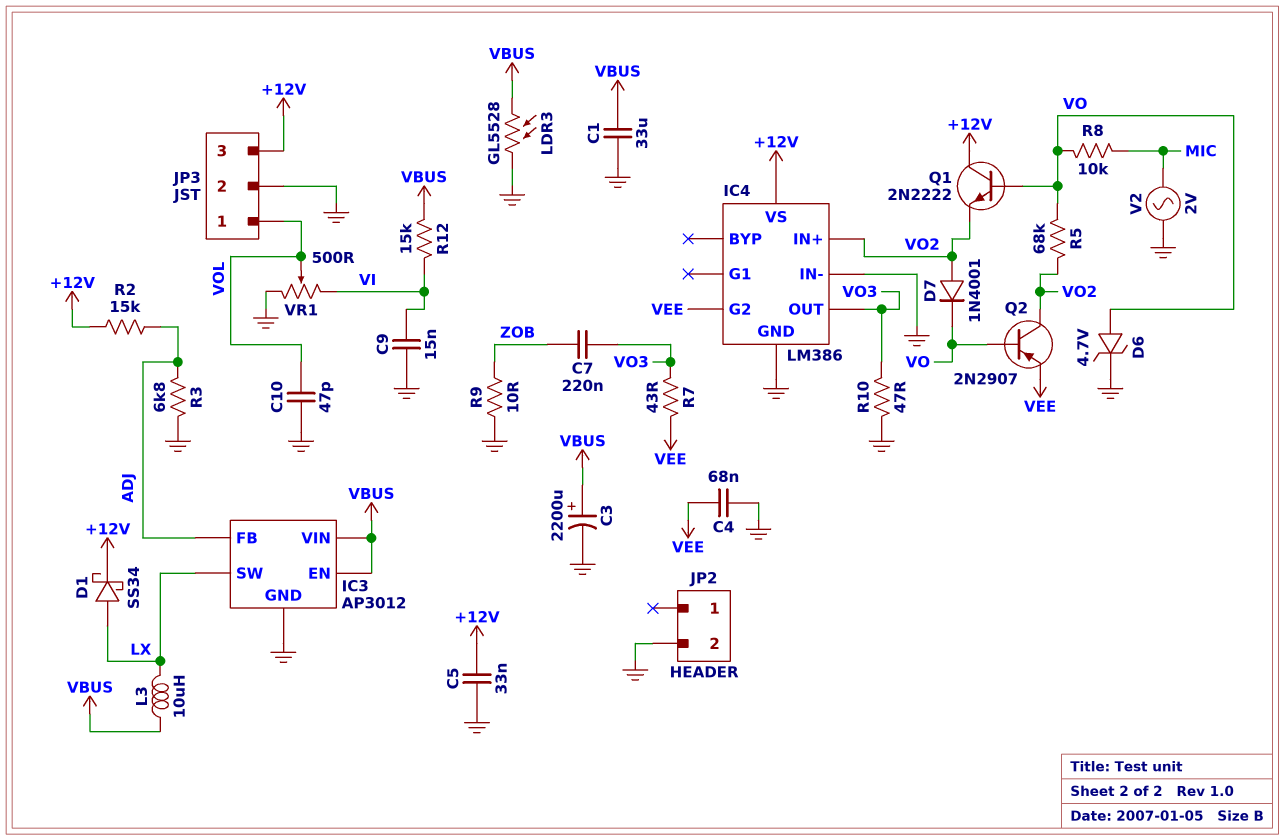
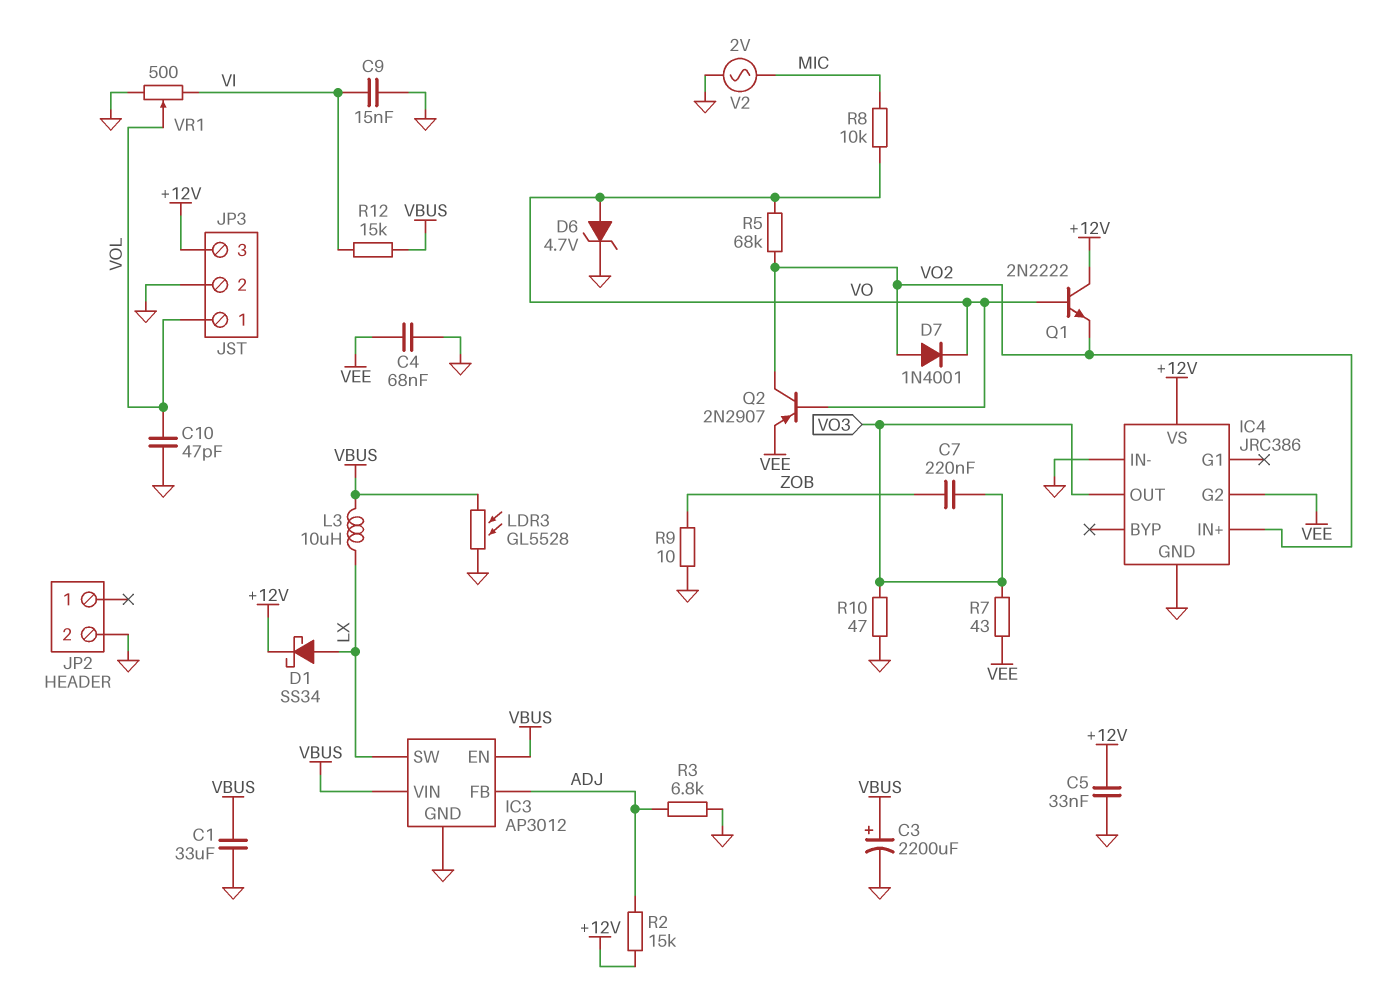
IC4: LM386 -> JRC386

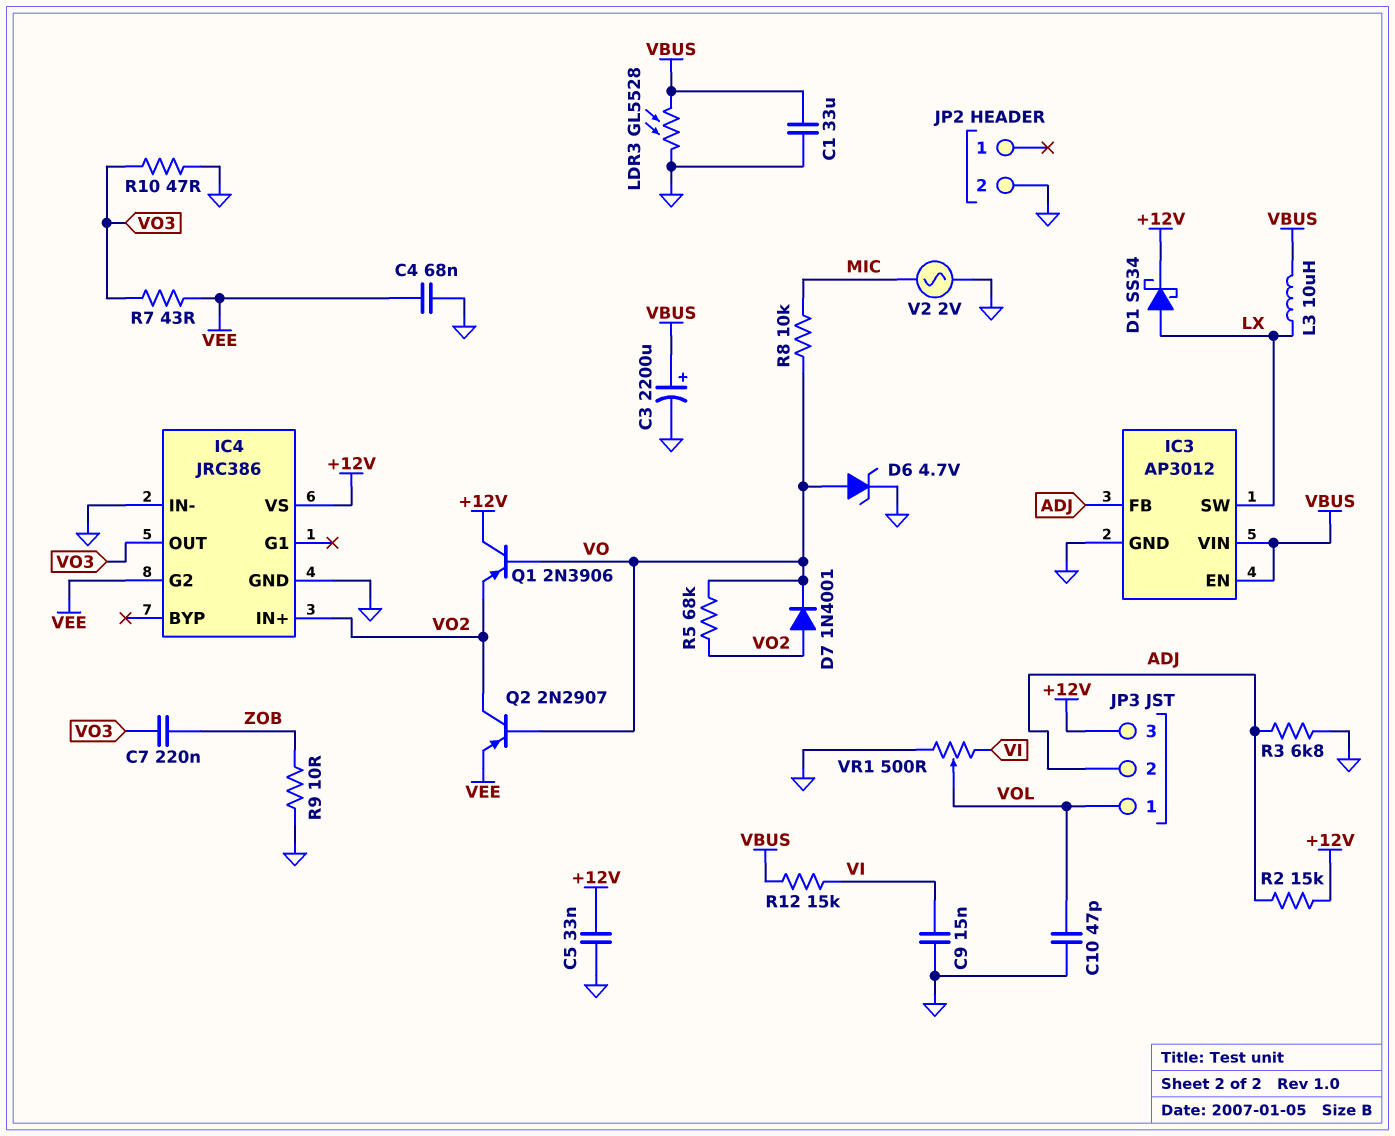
JP3 pin 2: GND -> ADJ
Q1: NPN 2N2222 (B VO, C +12V, E VO2) -> PNP 2N3906 (B VO, C +12V, E VO2)

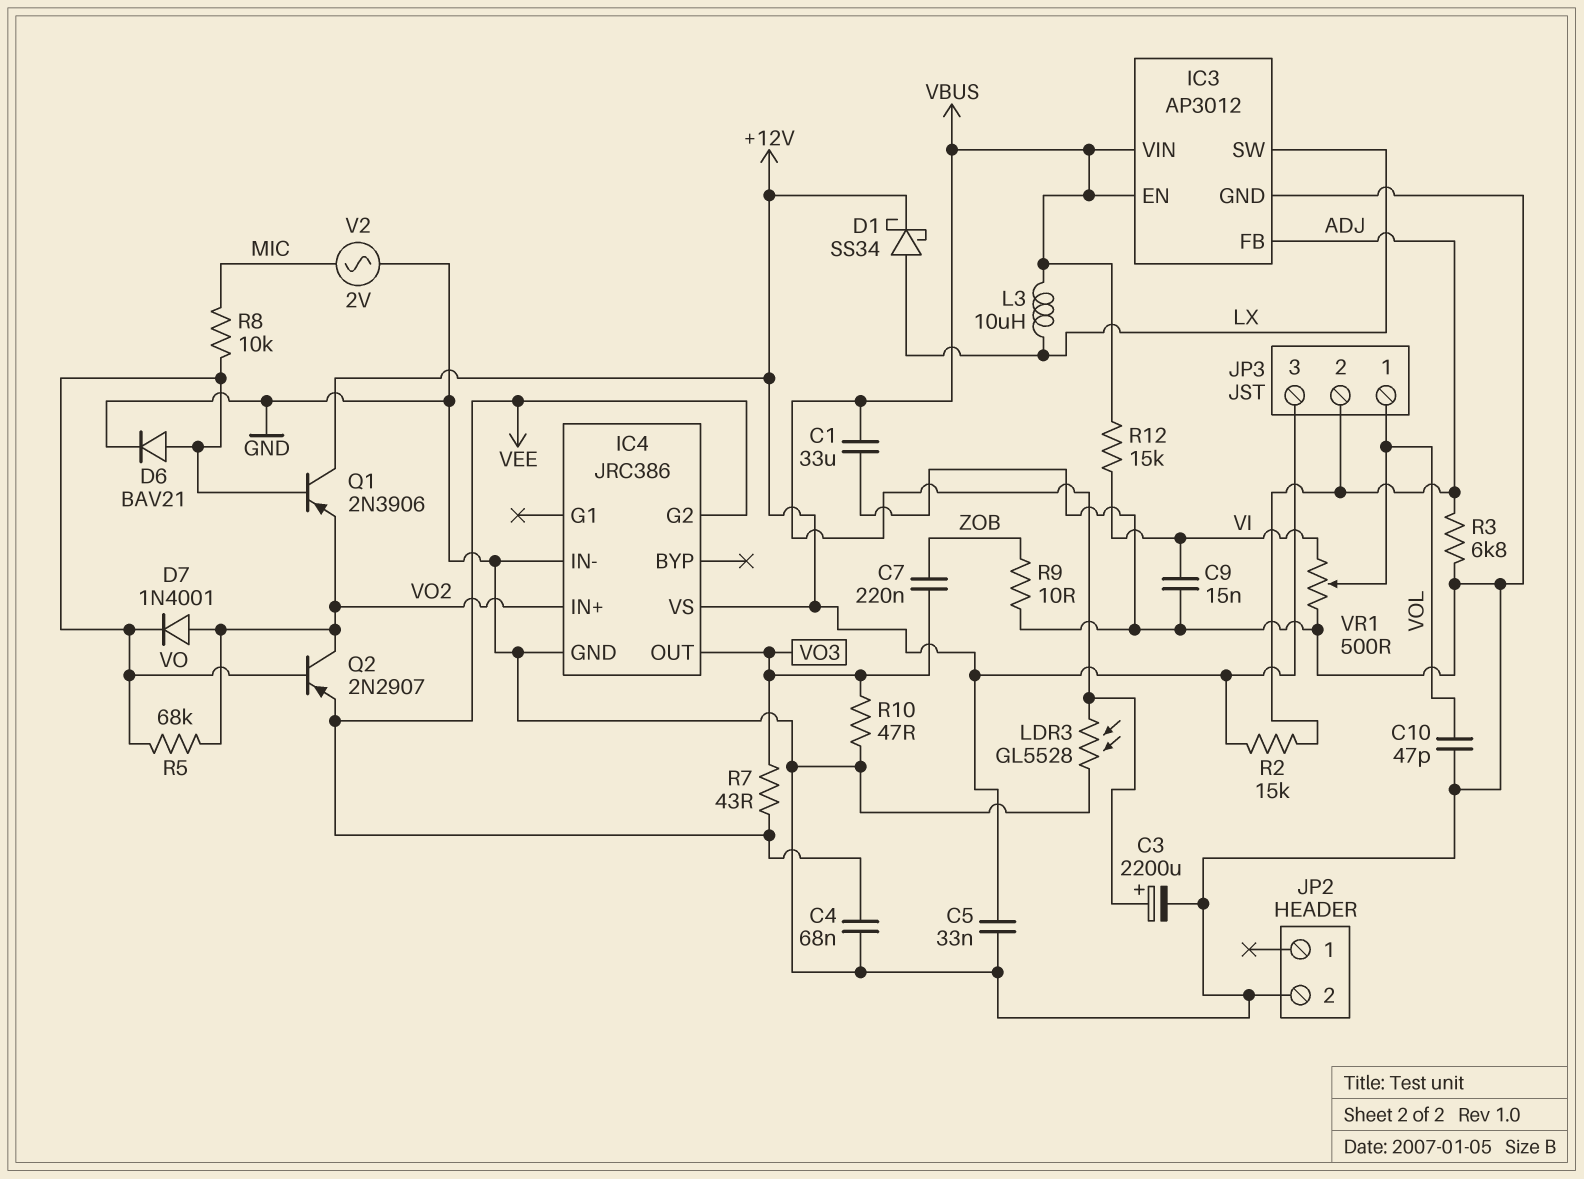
D6: zener 4.7V (A VO, K GND) -> diode BAV21 (A VO, K GND)

